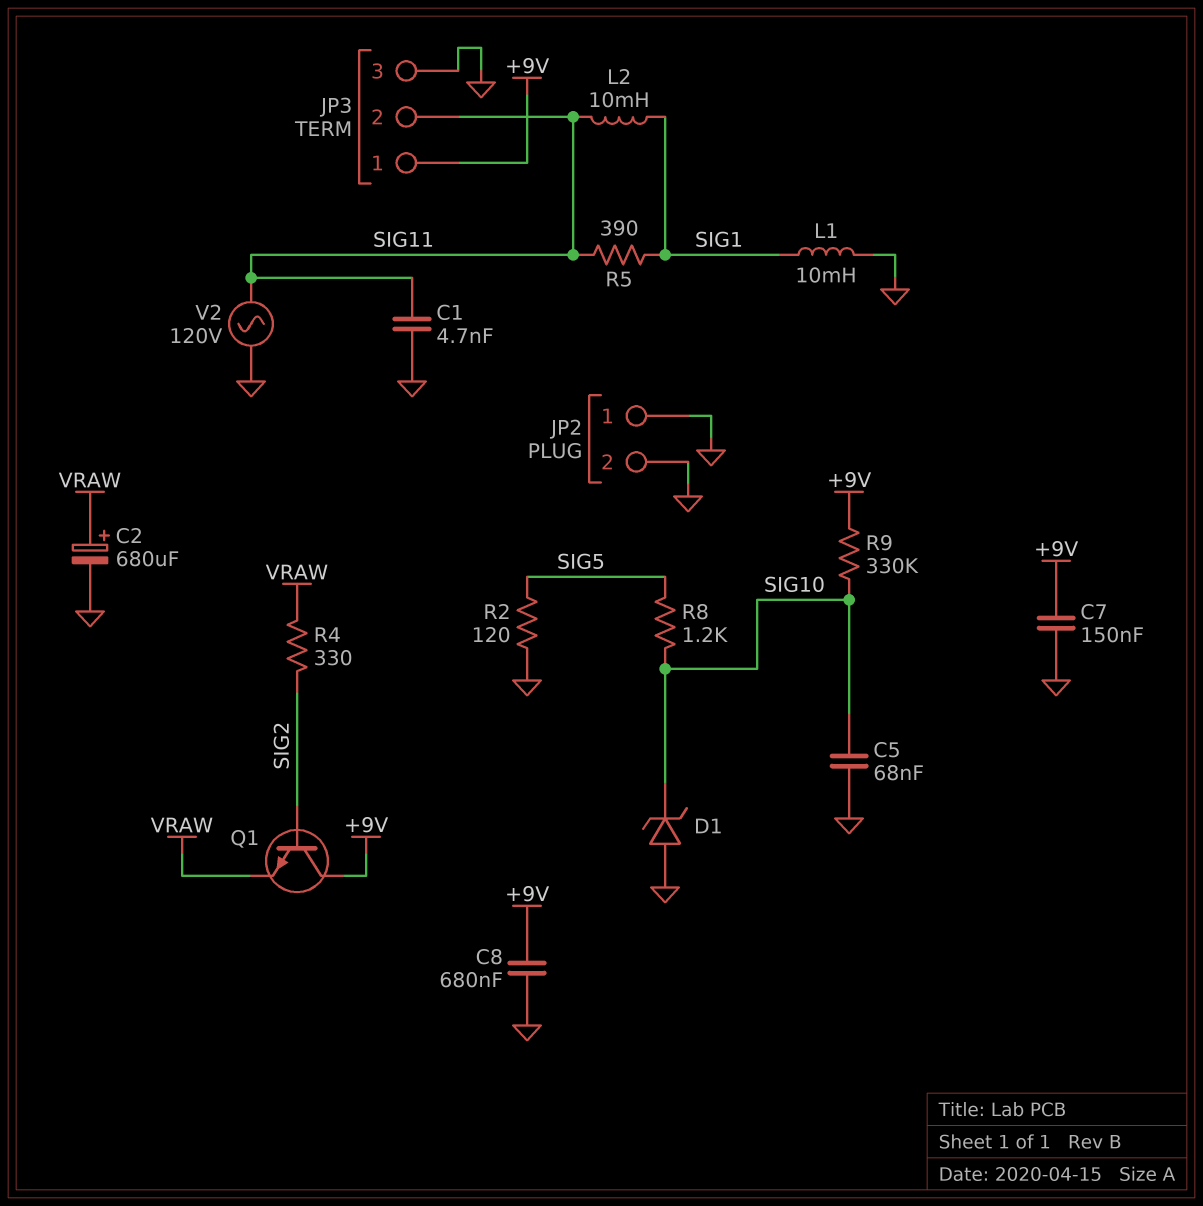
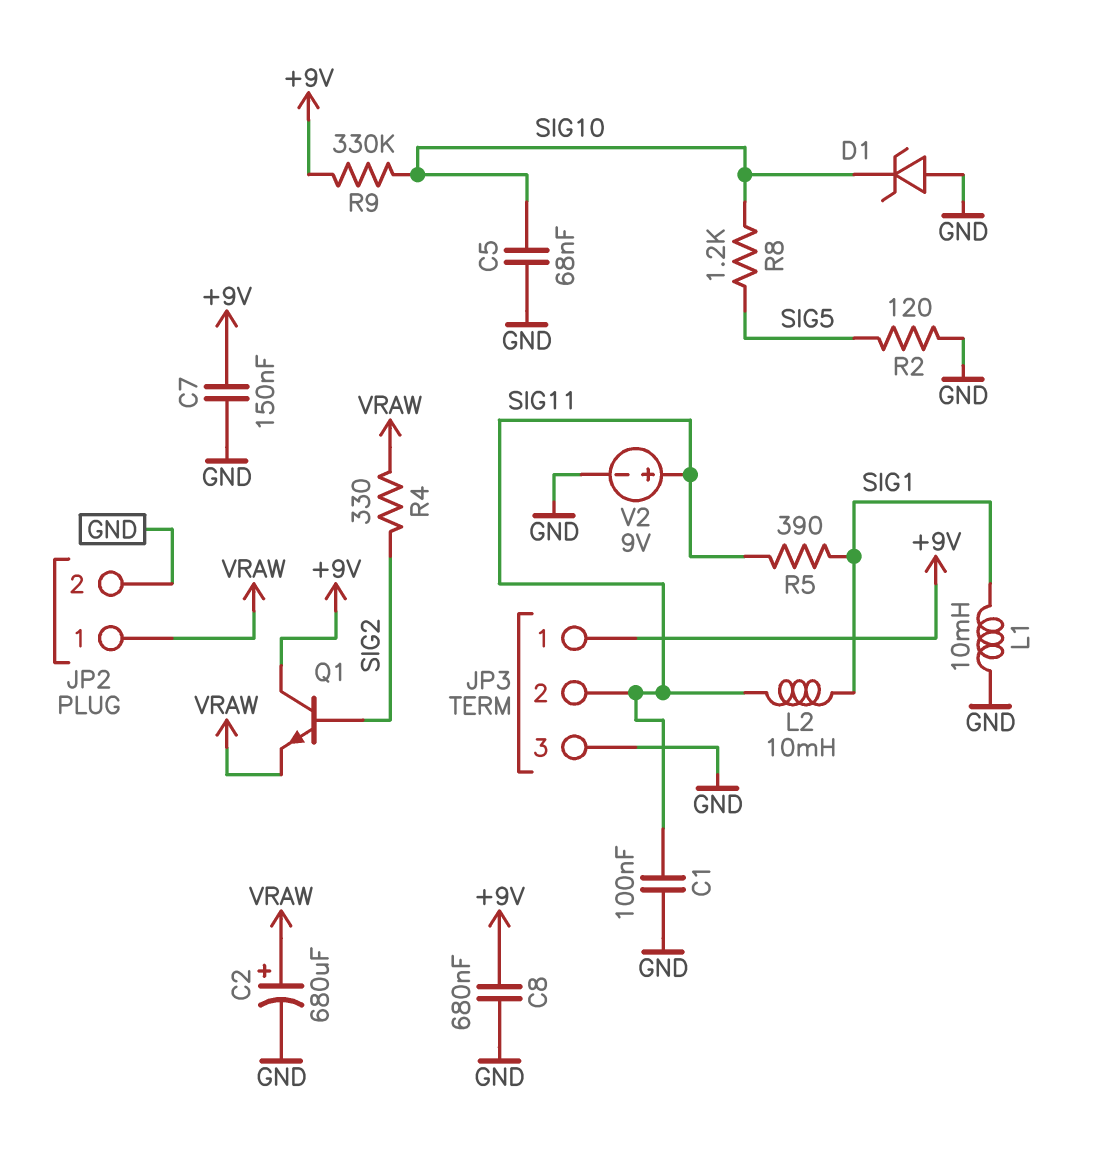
C1: 4.7nF (GND, SIG11) -> 100nF (GND, SIG11)
JP2 pin 1: GND -> VRAW
V2: AC 120V (GND, SIG11) -> 9V (plus SIG11, minus GND)

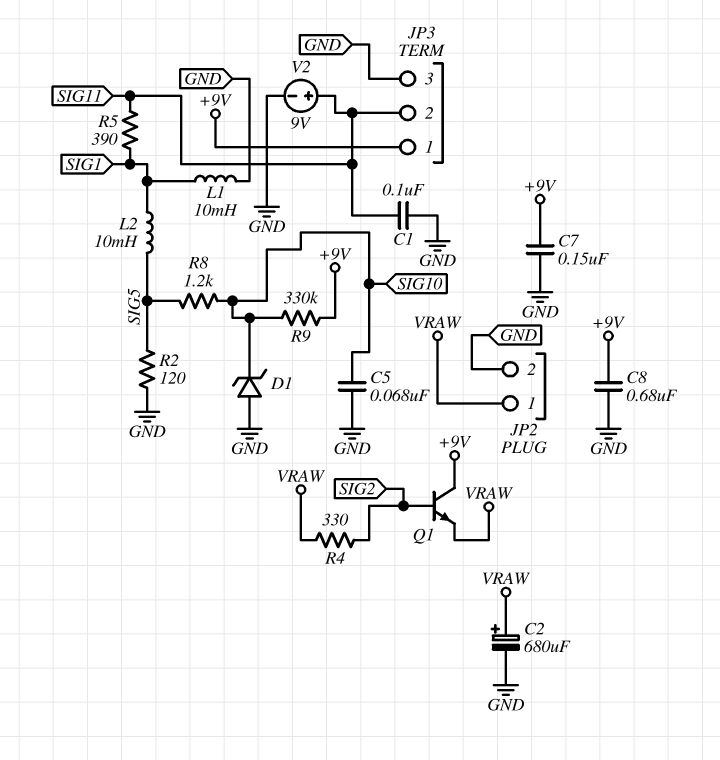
L2: 10mH (SIG1, SIG11) -> 10mH (SIG1, SIG5)

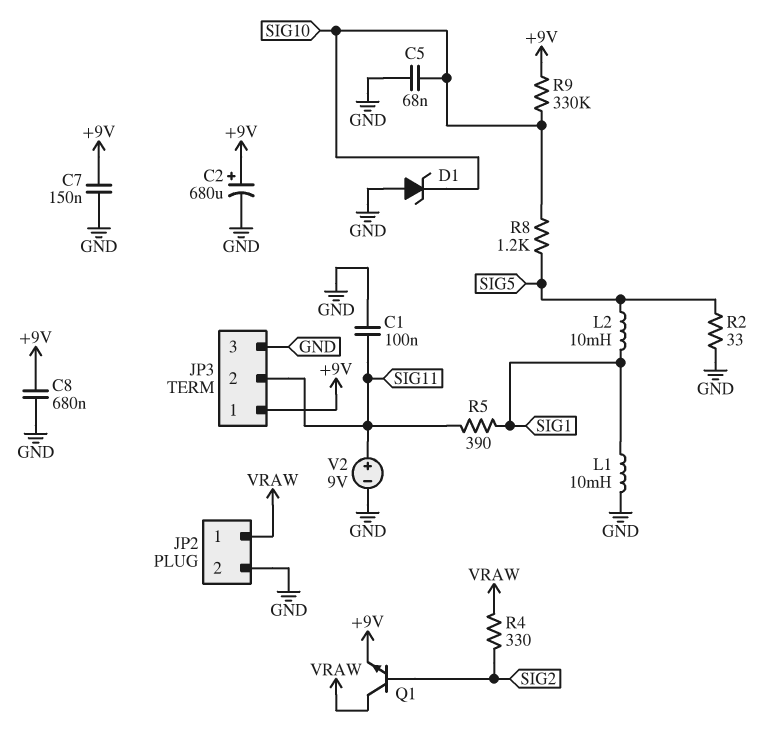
C2: 680uF (plus VRAW, minus GND) -> 680uF (plus +9V, minus GND)
Q1: NPN (B SIG2, C +9V, E VRAW) -> NPN (B SIG2, C VRAW, E +9V)
R2: 120 (GND, SIG5) -> 33 (GND, SIG5)

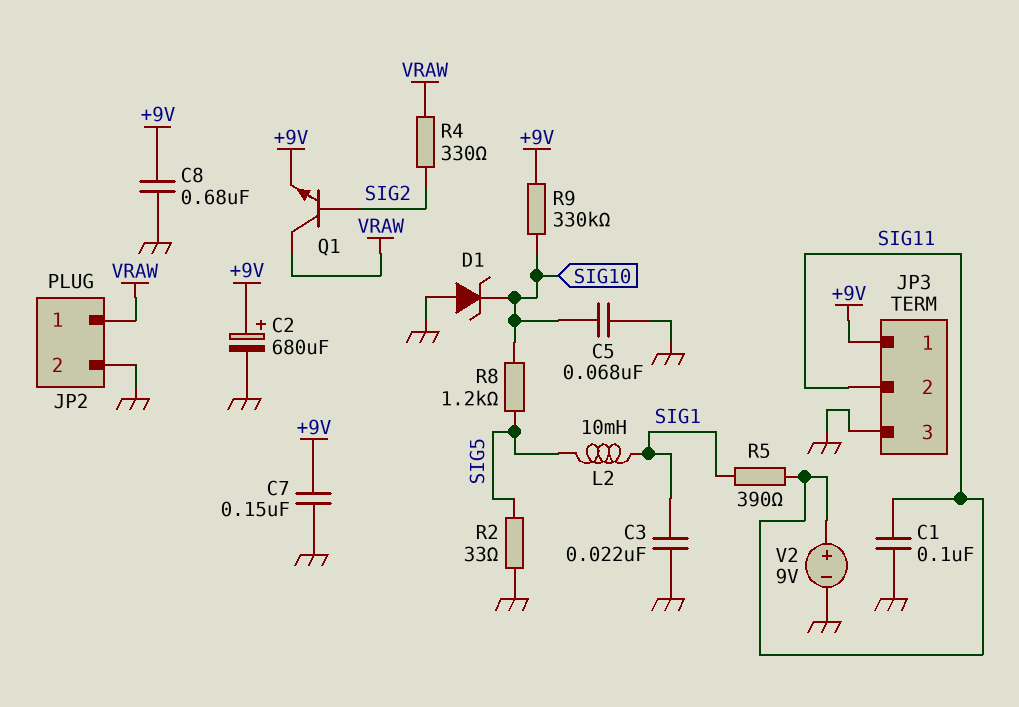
C3: none -> 22nF (GND, SIG1)
L1: 10mH (GND, SIG1) -> none

